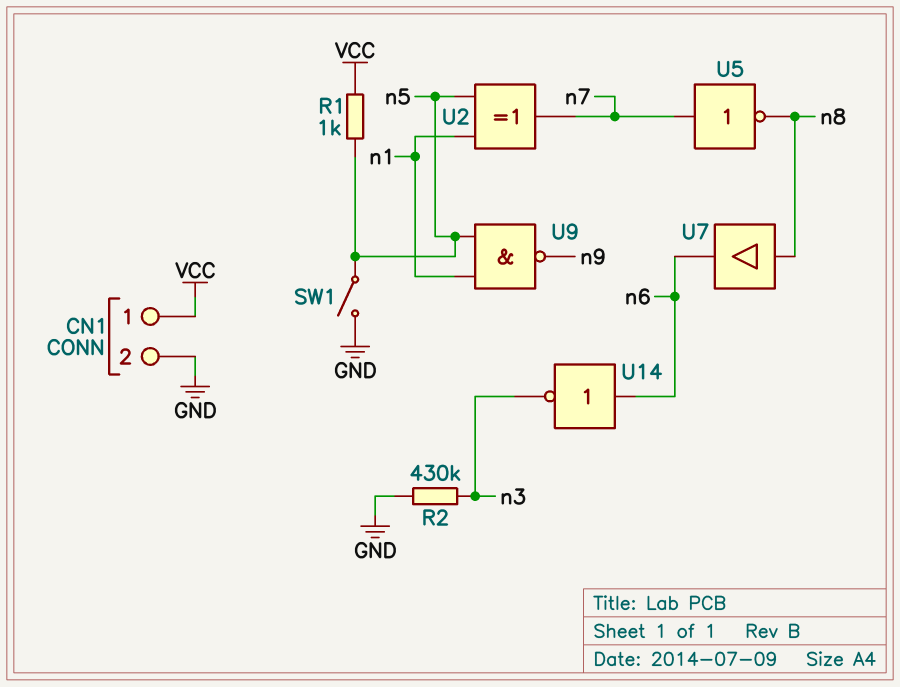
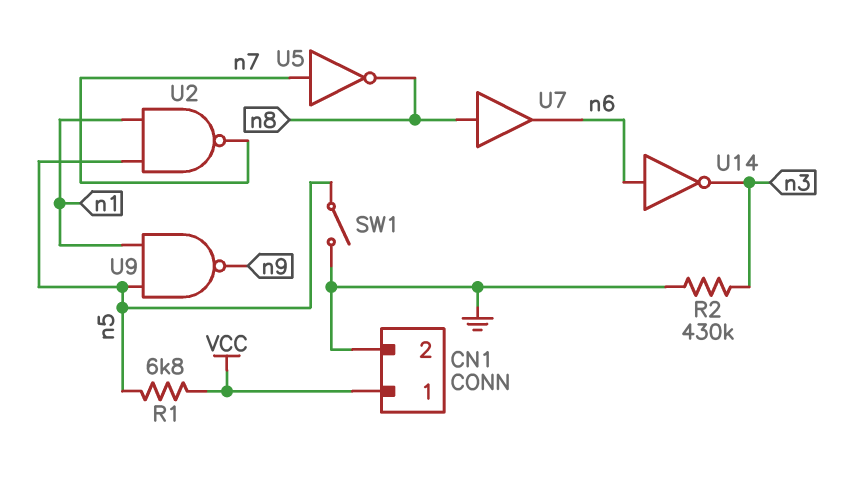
R1: 1k (VCC, n5) -> 6.8k (VCC, n5)
U2: XOR (in n1, in n5, out n7) -> NAND (in n1, in n5, out n7)

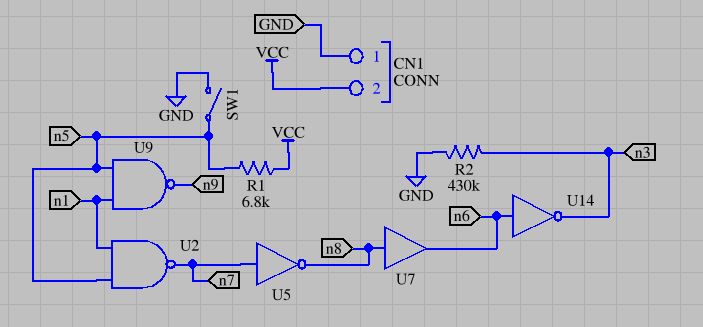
CN1 pin 1: VCC -> GND
CN1 pin 2: GND -> VCC

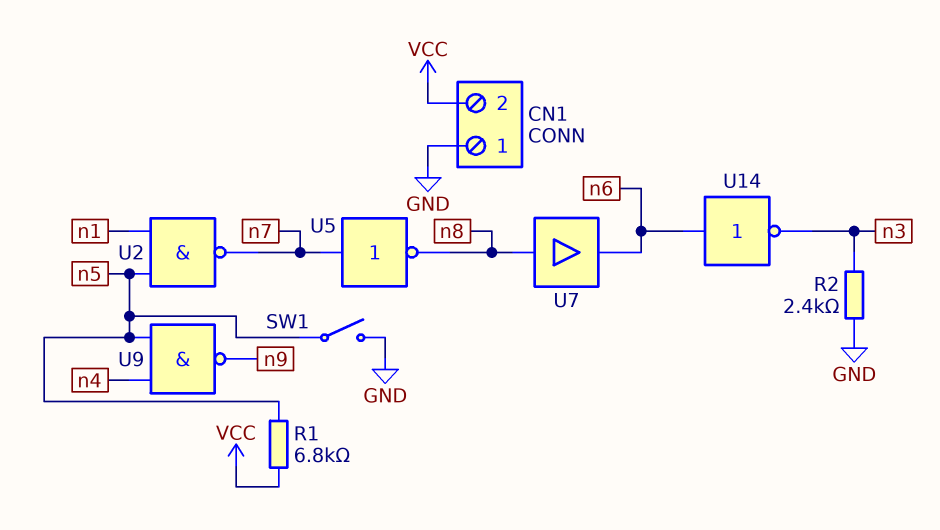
R2: 430k (GND, n3) -> 2.4k (GND, n3)
U9: NAND (in n1, in n5, out n9) -> NAND (in n4, in n5, out n9)

